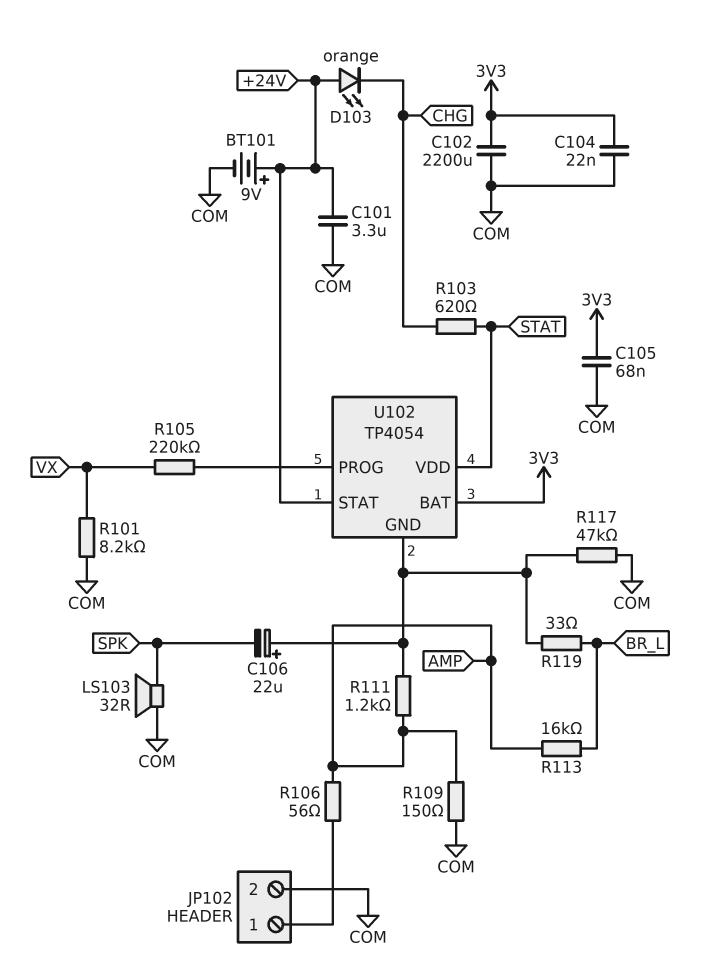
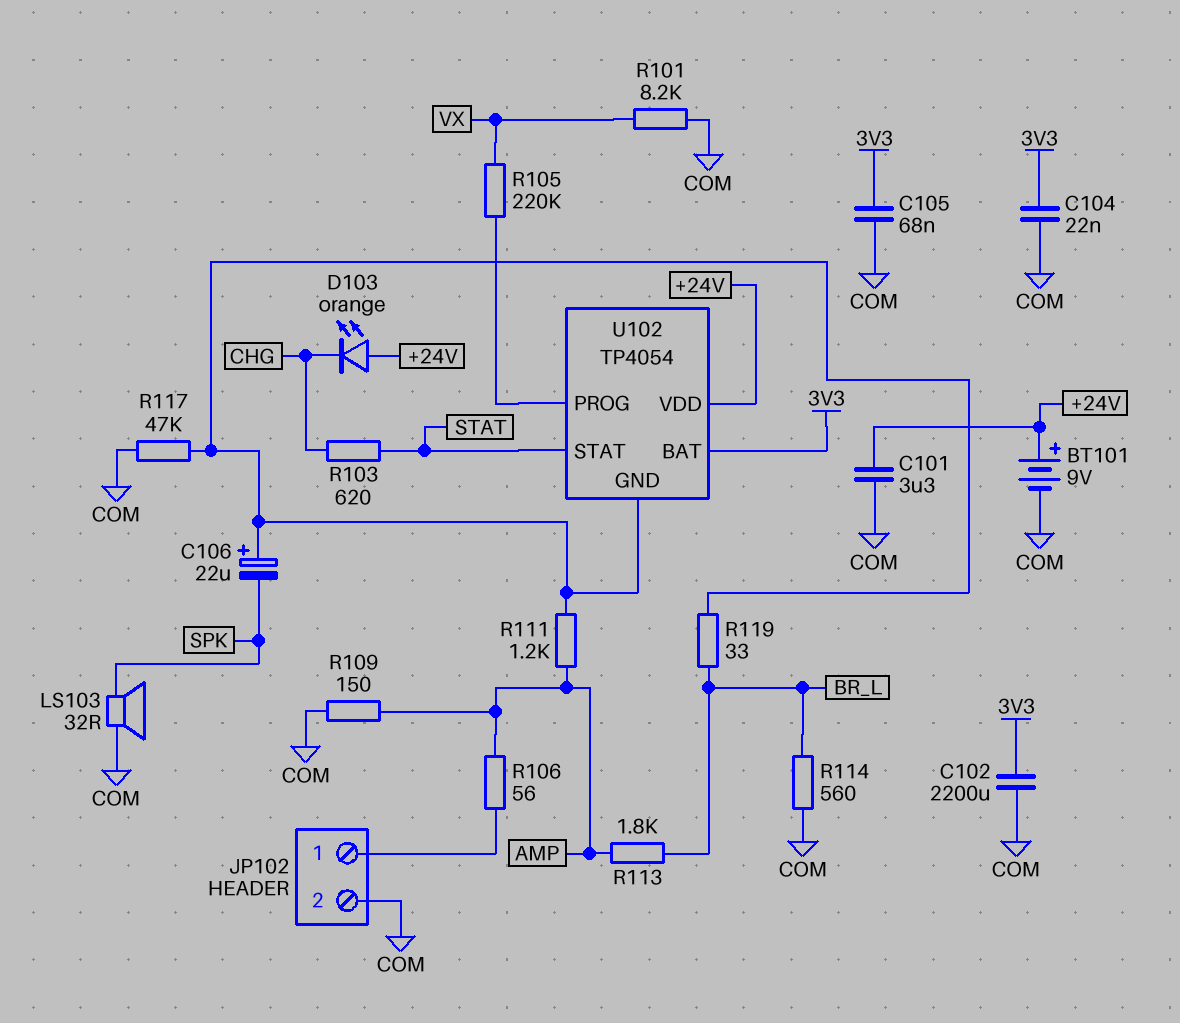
R113: 16k (AMP, BR_L) -> 1.8k (AMP, BR_L)
R114: none -> 560 (BR_L, COM)
U102 pin STAT: +24V -> STAT
U102 pin VDD: STAT -> +24V

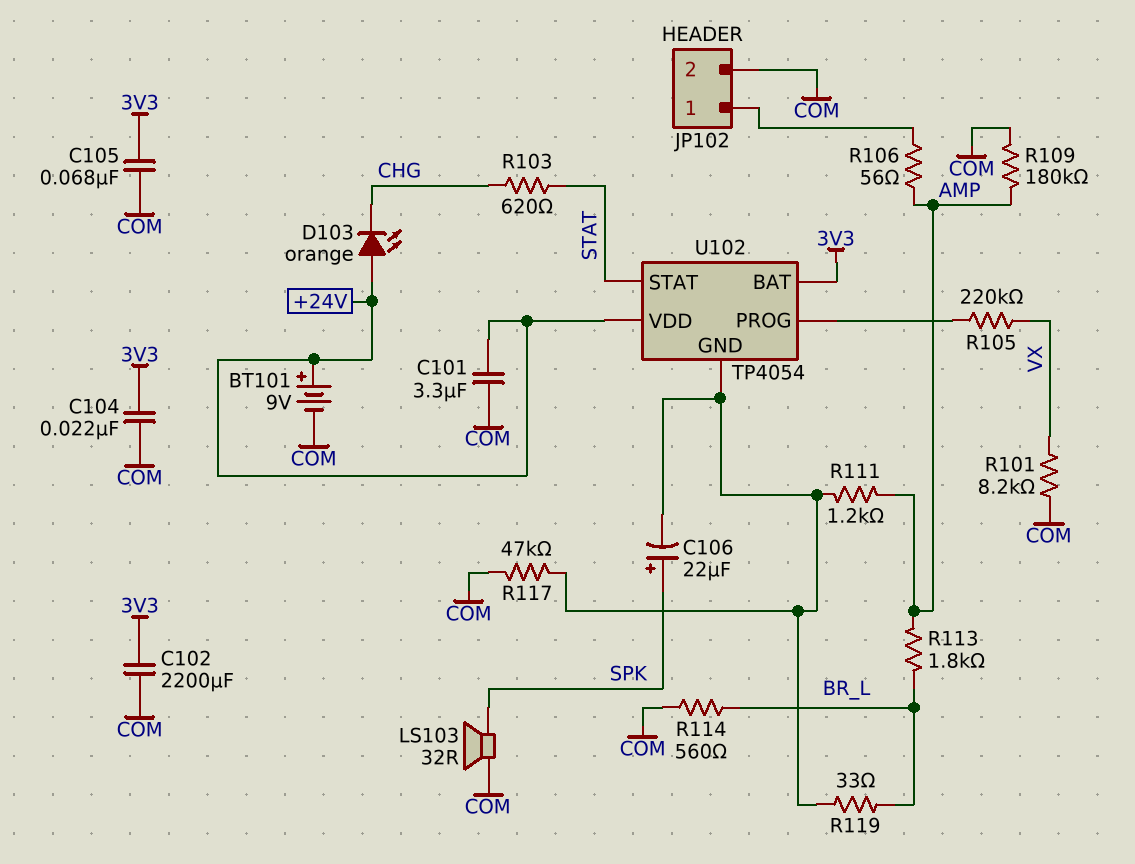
C106: 22uF (plus U102/GND, minus SPK) -> 22uF (plus SPK, minus U102/GND)
R109: 150 (AMP, COM) -> 180k (AMP, COM)

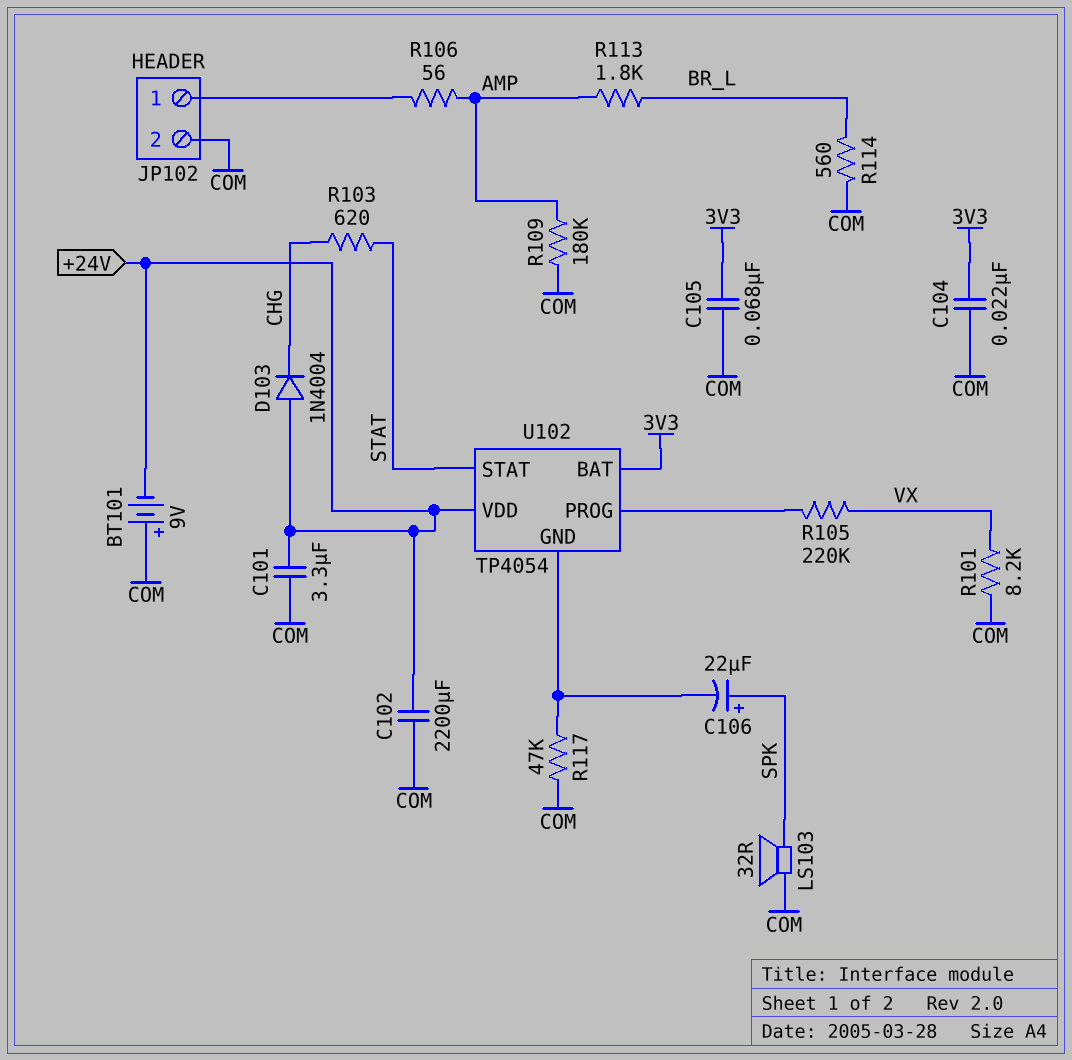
BT101: 9V (plus +24V, minus COM) -> 9V (plus COM, minus +24V)
C102: 2200uF (3V3, COM) -> 2200uF (+24V, COM)
D103: LED orange (A +24V, K CHG) -> diode 1N4004 (A +24V, K CHG)
R111: 1.2k (AMP, U102/GND) -> none
R119: 33 (BR_L, U102/GND) -> none

